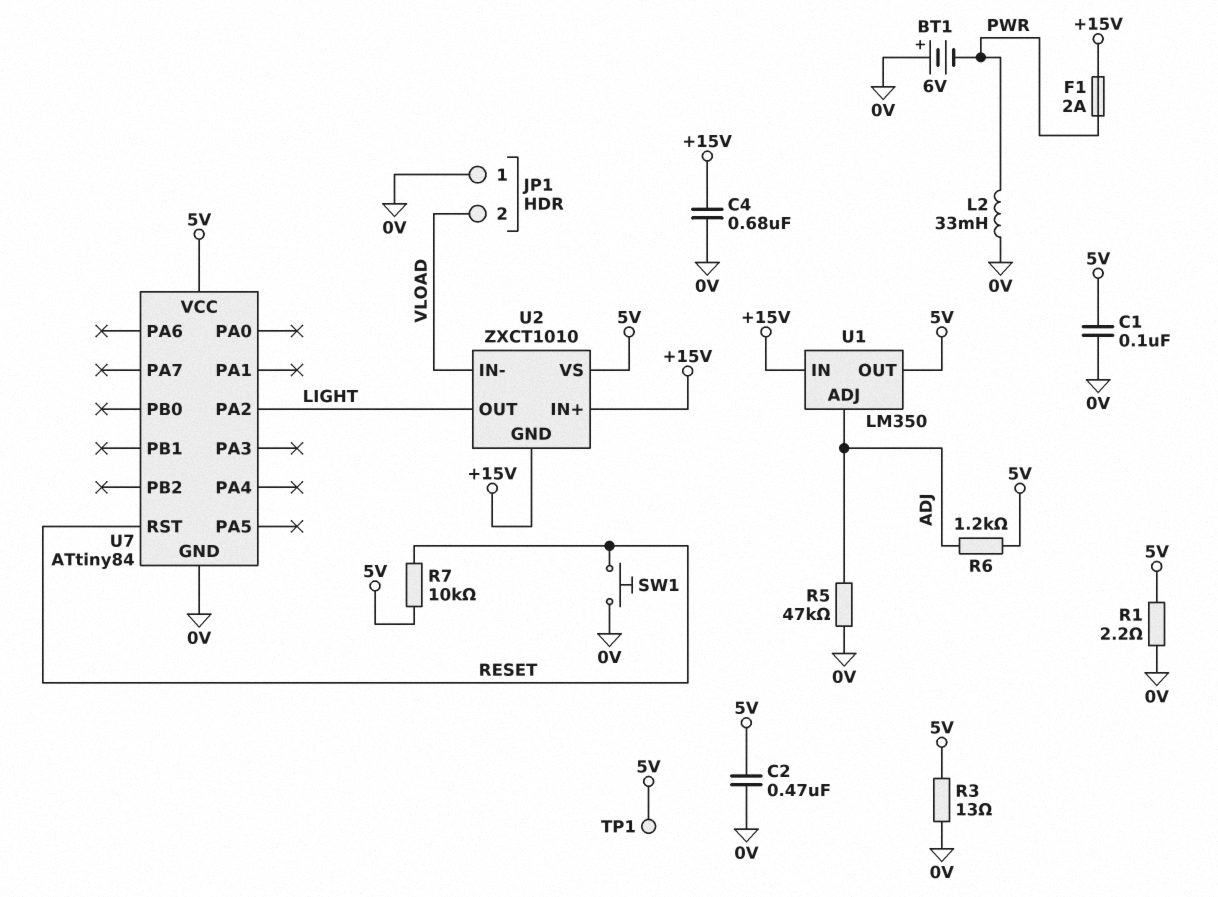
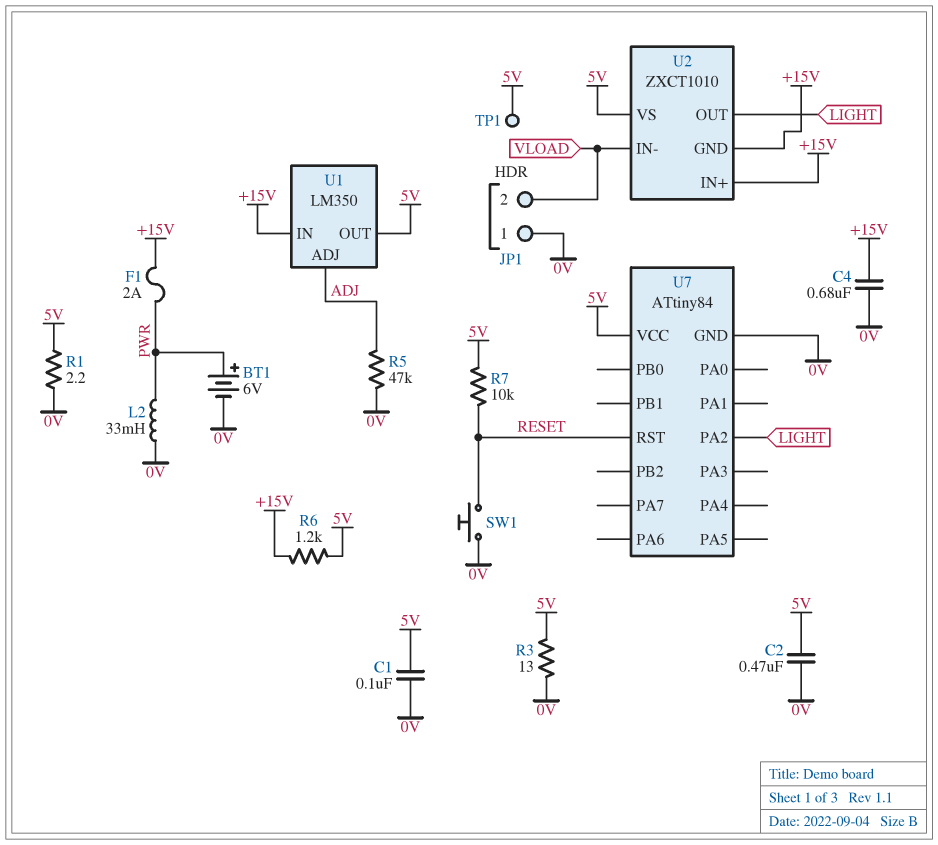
BT1: 6V (plus 0V, minus PWR) -> 6V (plus PWR, minus 0V)
R6: 1.2k (5V, ADJ) -> 1.2k (+15V, 5V)

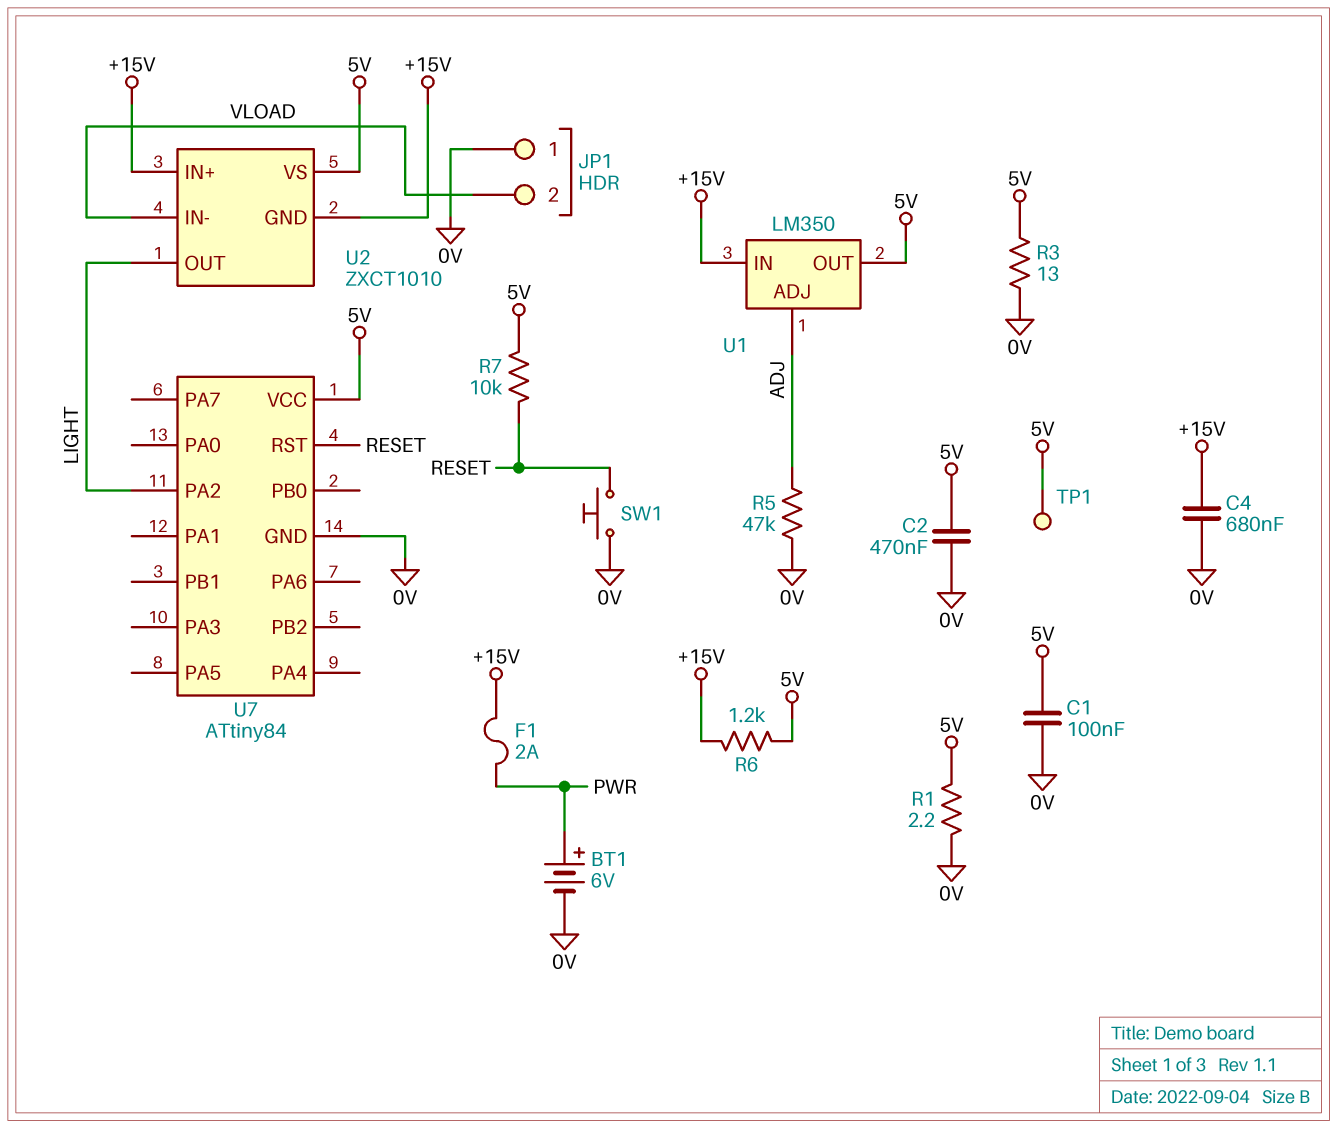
L2: 33mH (0V, PWR) -> none

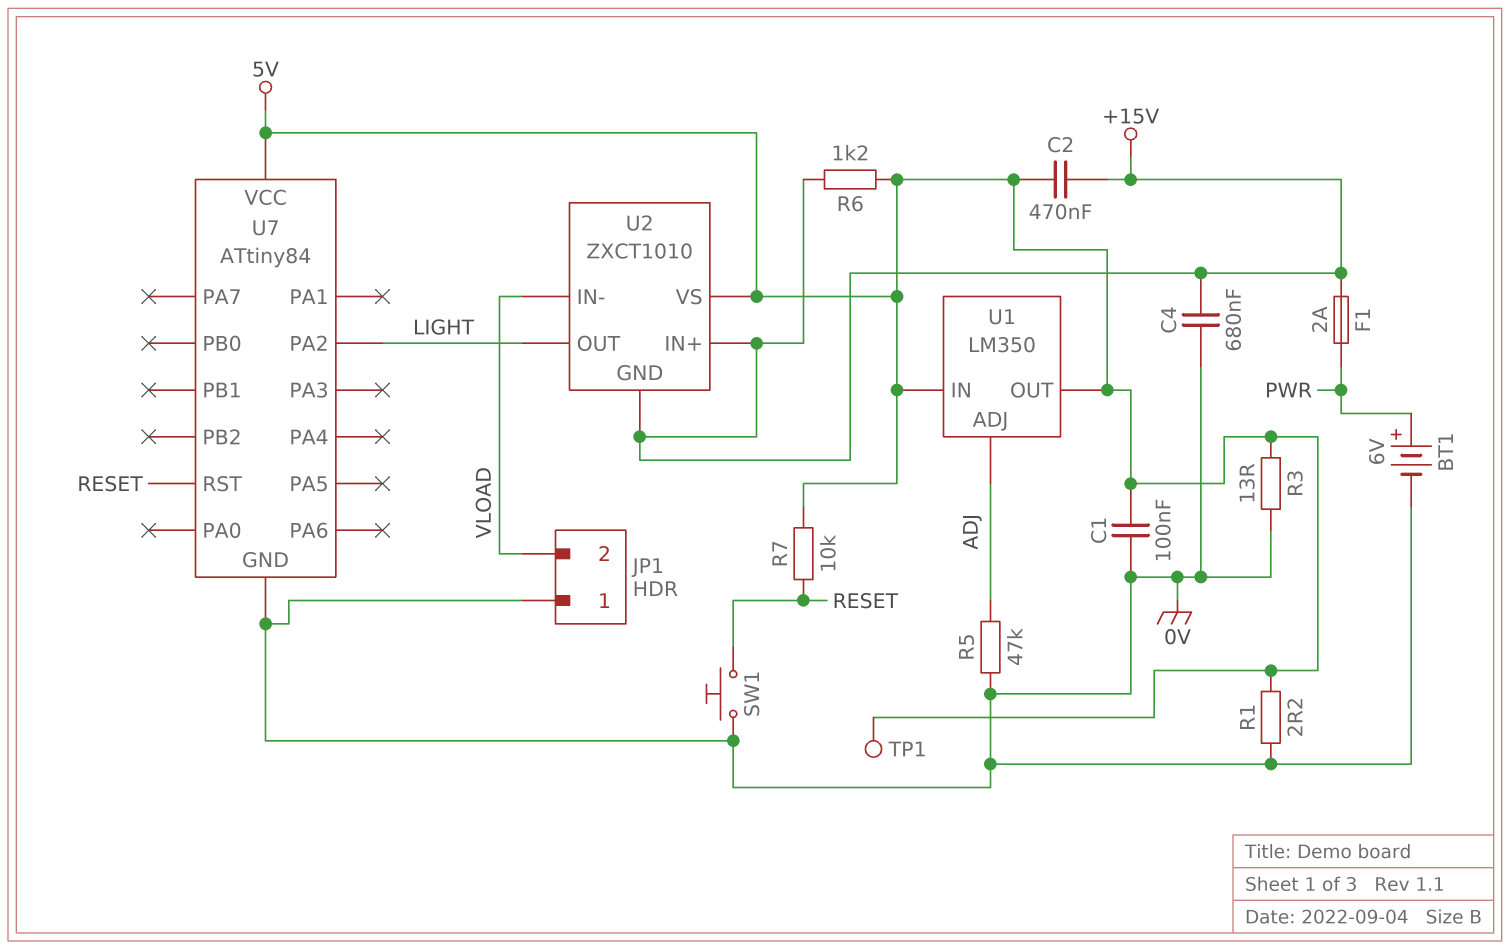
C2: 470nF (0V, 5V) -> 470nF (+15V, 5V)
U1 pin IN: +15V -> 5V

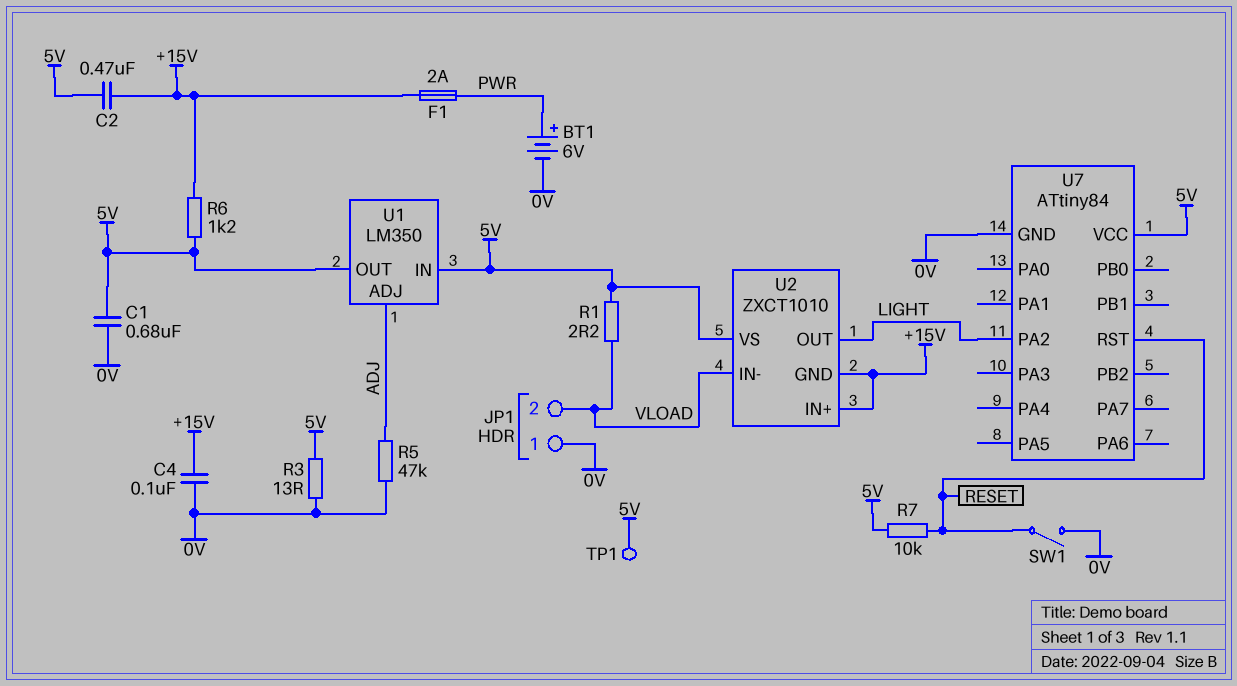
C1: 100nF (0V, 5V) -> 680nF (0V, 5V)
C4: 680nF (+15V, 0V) -> 100nF (+15V, 0V)
R1: 2.2 (0V, 5V) -> 2.2 (5V, VLOAD)
SW1: button (0V, RESET) -> switch (0V, RESET)

